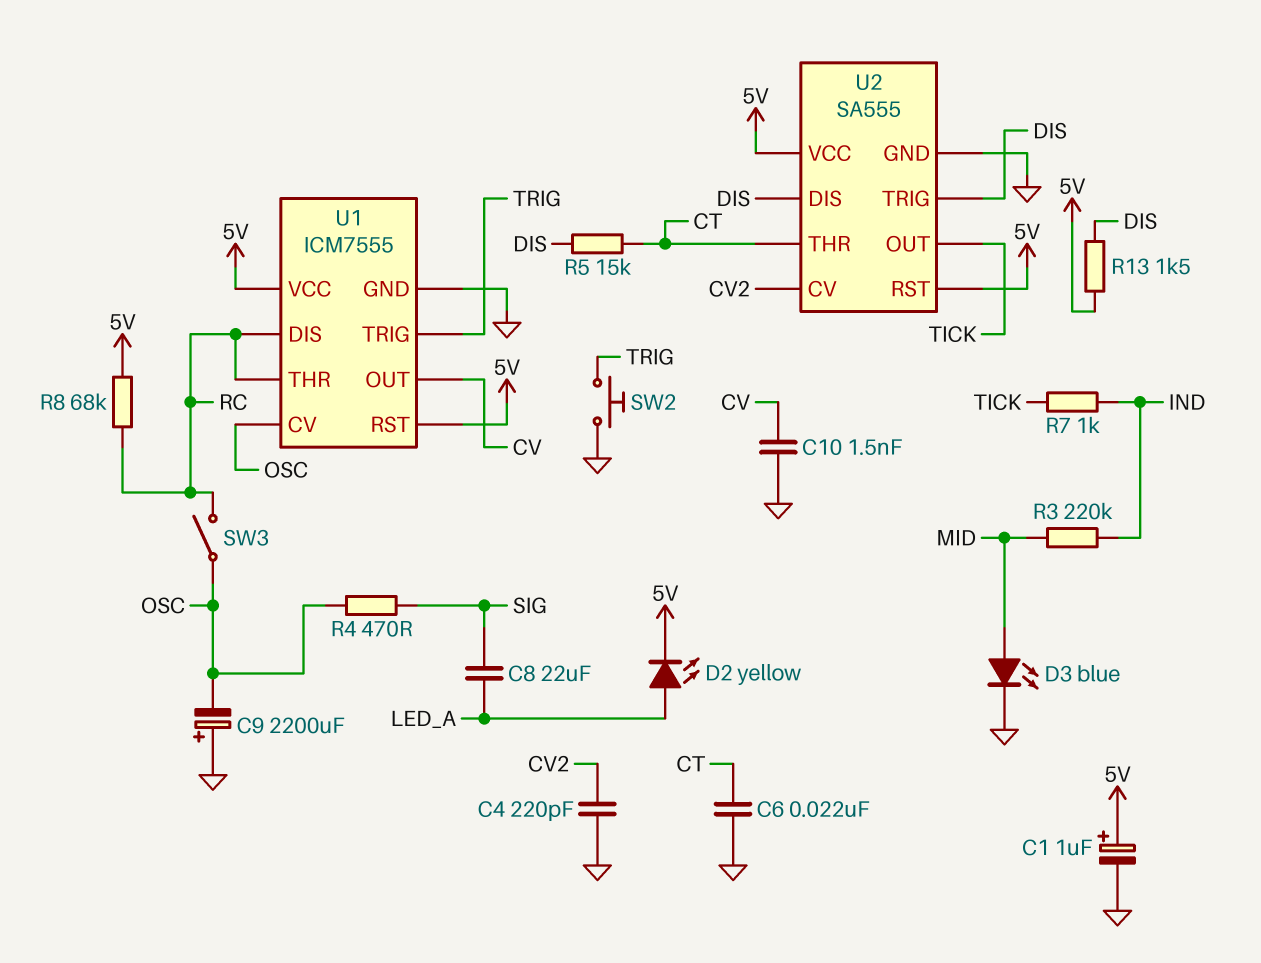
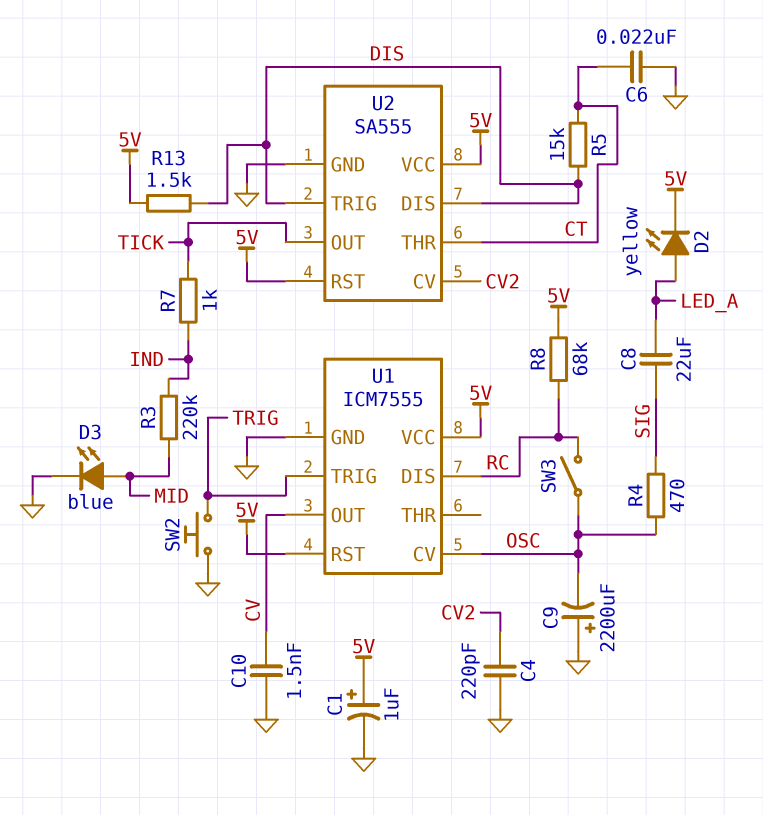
U1 pin THR: RC -> none

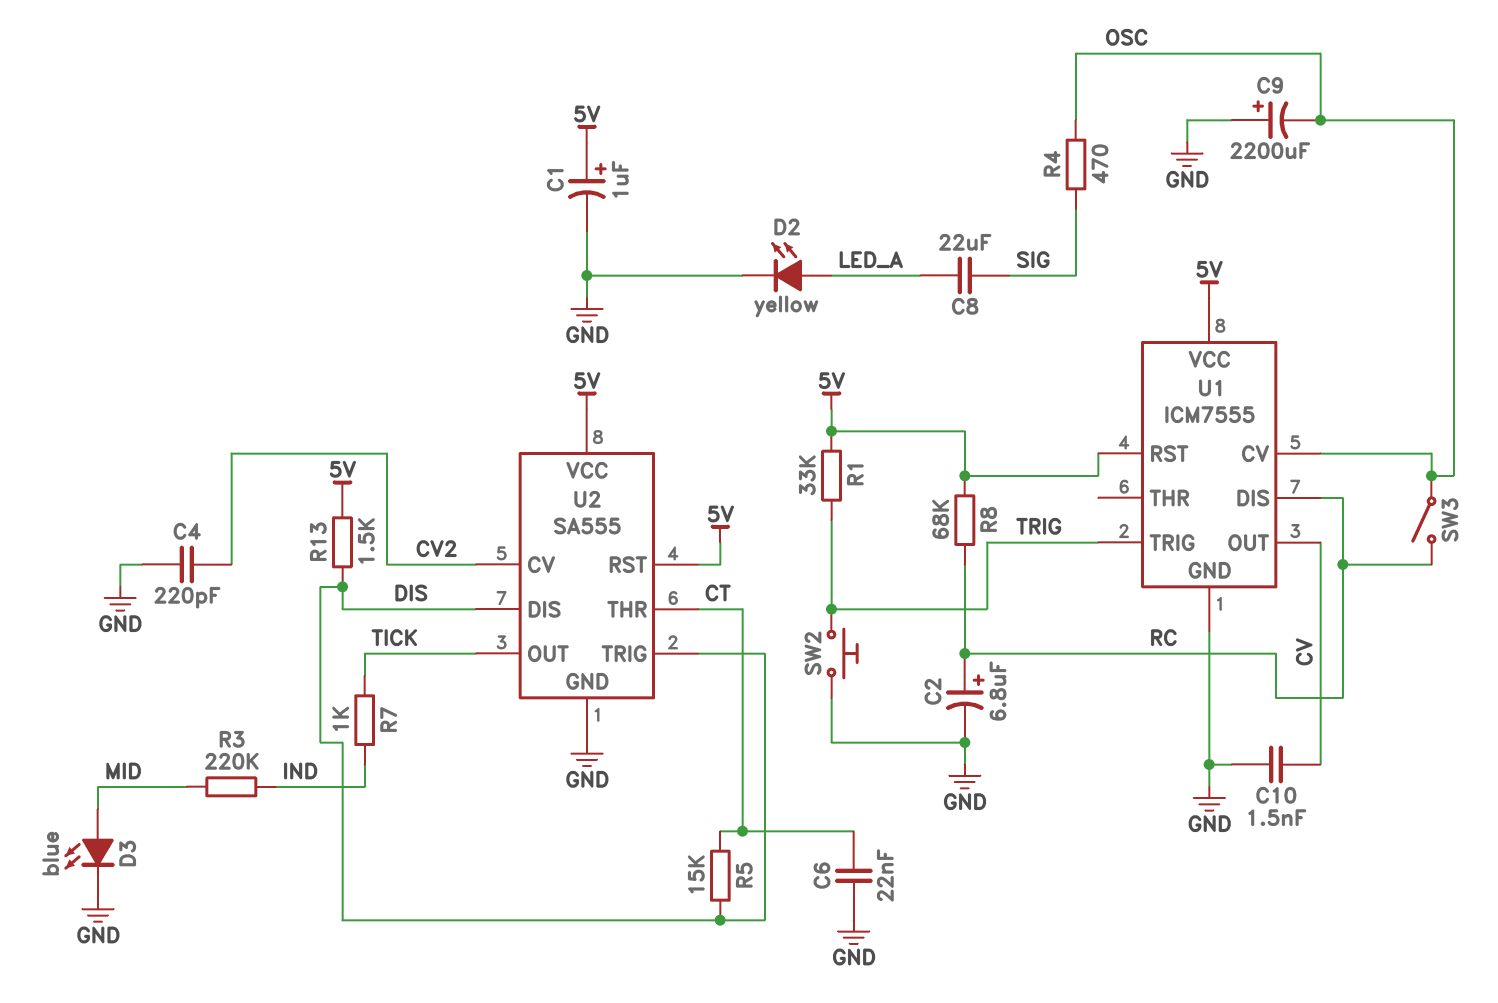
C2: none -> 6.8uF (plus RC, minus GND)
D2: LED yellow (A LED_A, K 5V) -> LED yellow (A LED_A, K GND)
R1: none -> 33k (5V, TRIG)

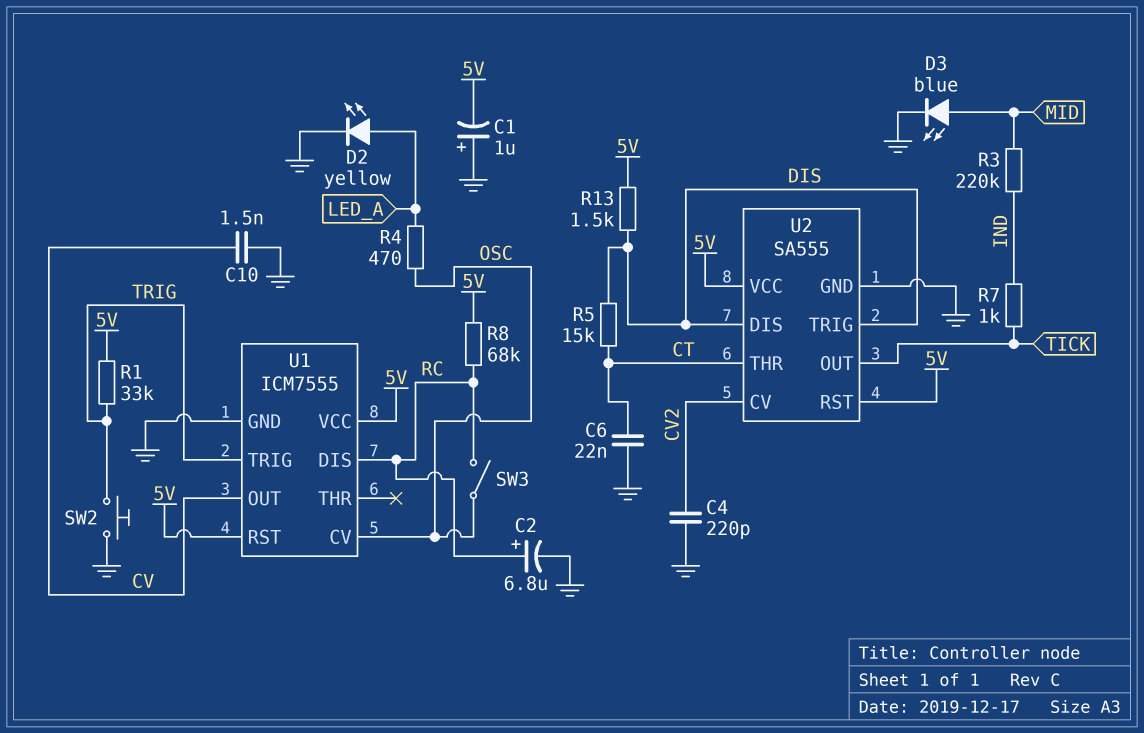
C1: 1uF (plus 5V, minus GND) -> 1uF (plus GND, minus 5V)
C8: 22uF (LED_A, SIG) -> none
C9: 2200uF (plus GND, minus OSC) -> none
R4: 470 (OSC, SIG) -> 470 (LED_A, OSC)

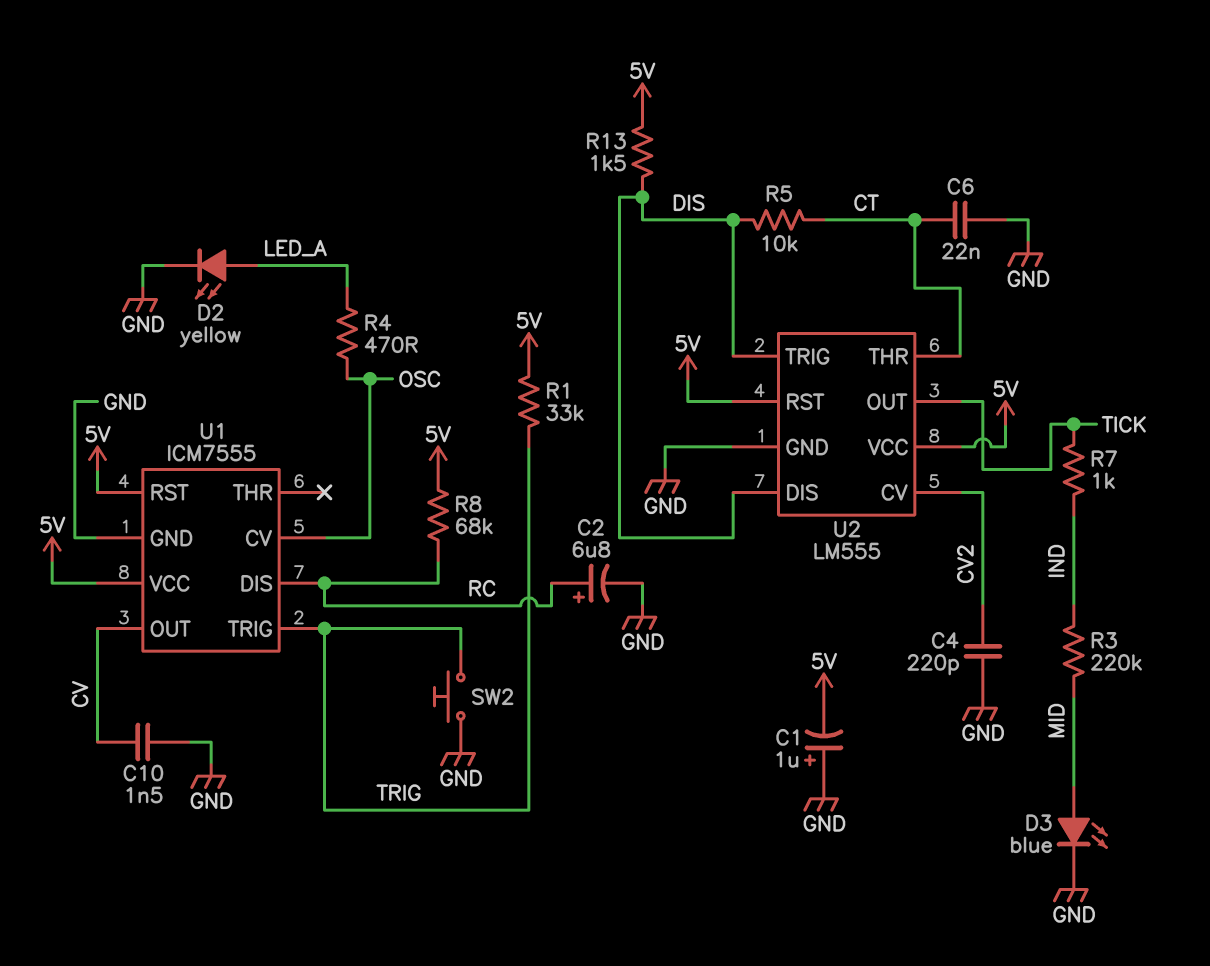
R5: 15k (CT, DIS) -> 10k (CT, DIS)
SW3: switch (OSC, RC) -> none
U2: SA555 -> LM555

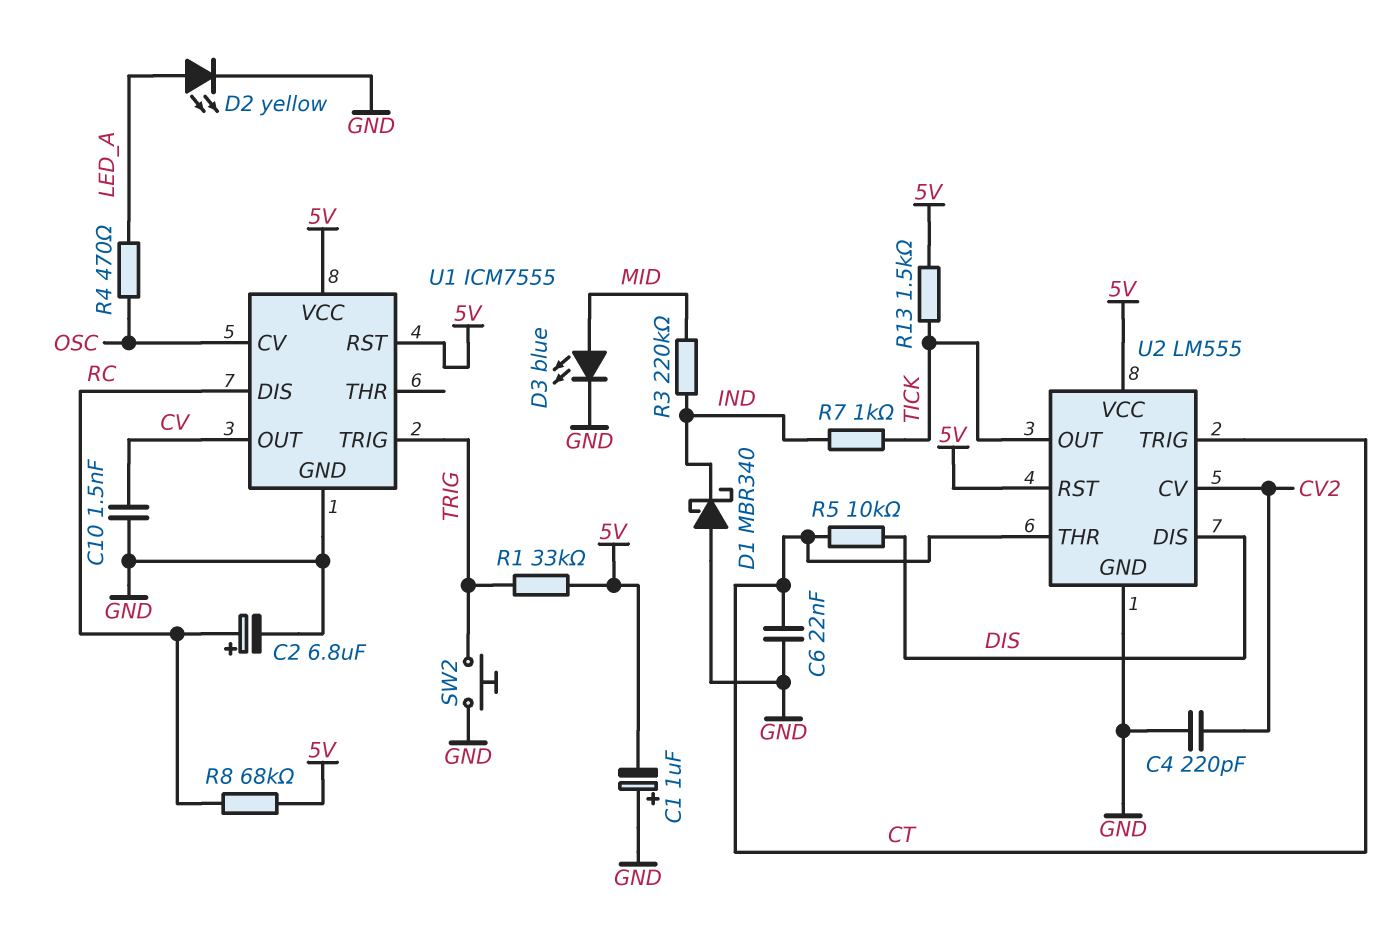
D1: none -> schottky MBR340 (A GND, K IND)
R13: 1.5k (5V, DIS) -> 1.5k (5V, TICK)
U2 pin TRIG: DIS -> CT

